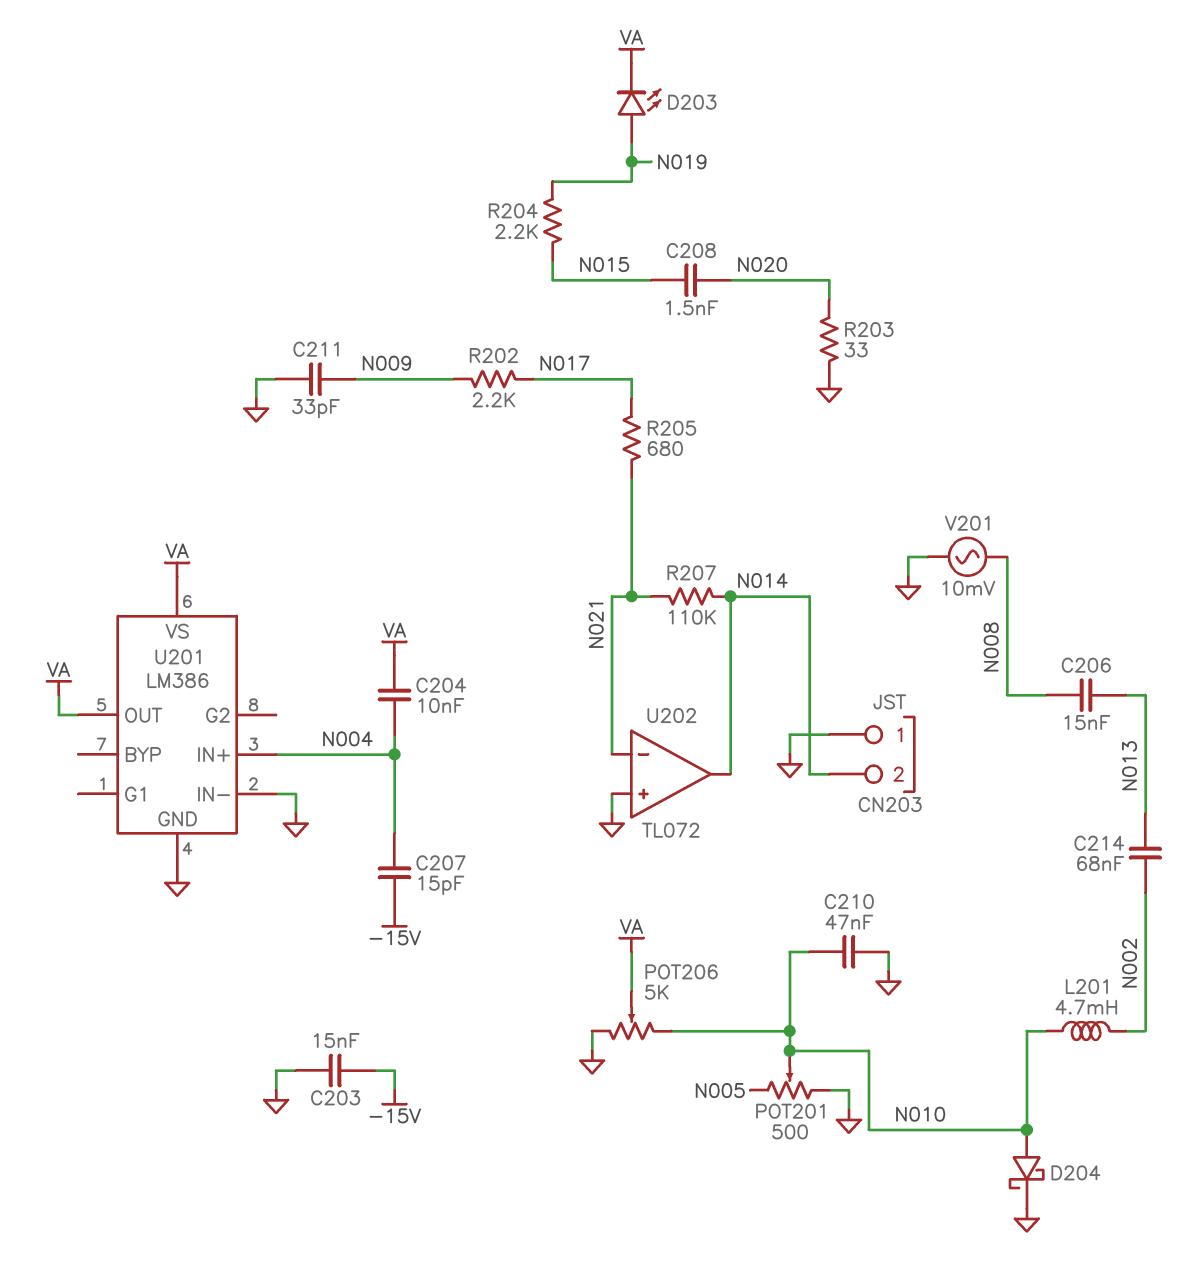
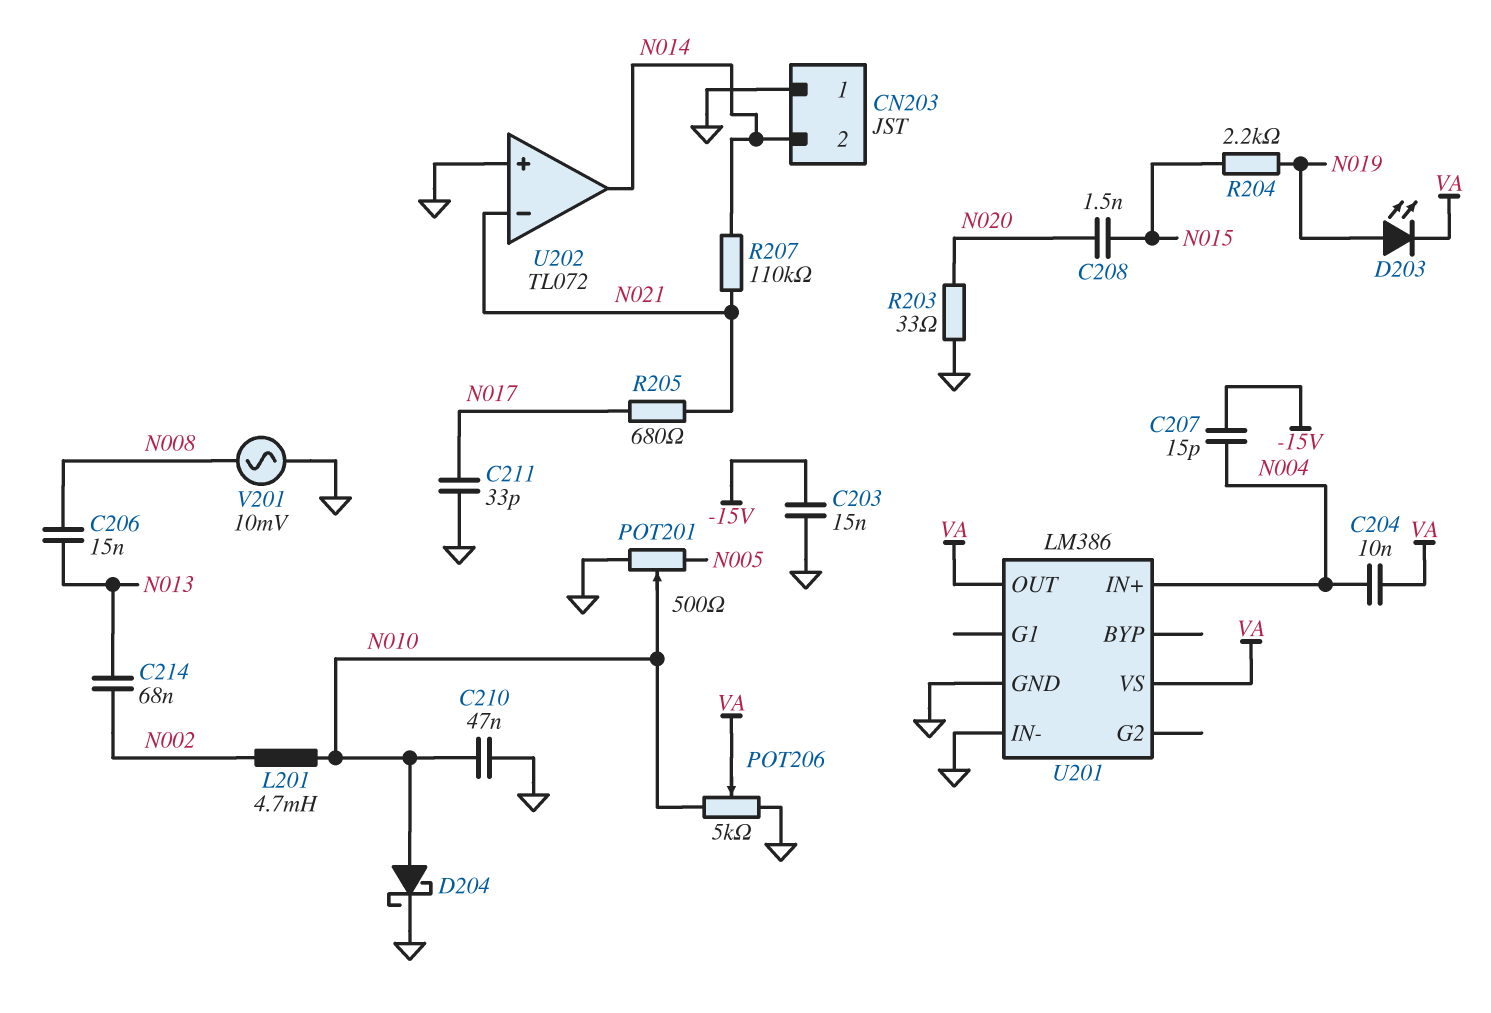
C211: 33pF (GND, N009) -> 33pF (GND, N017)
R202: 2.2k (N009, N017) -> none

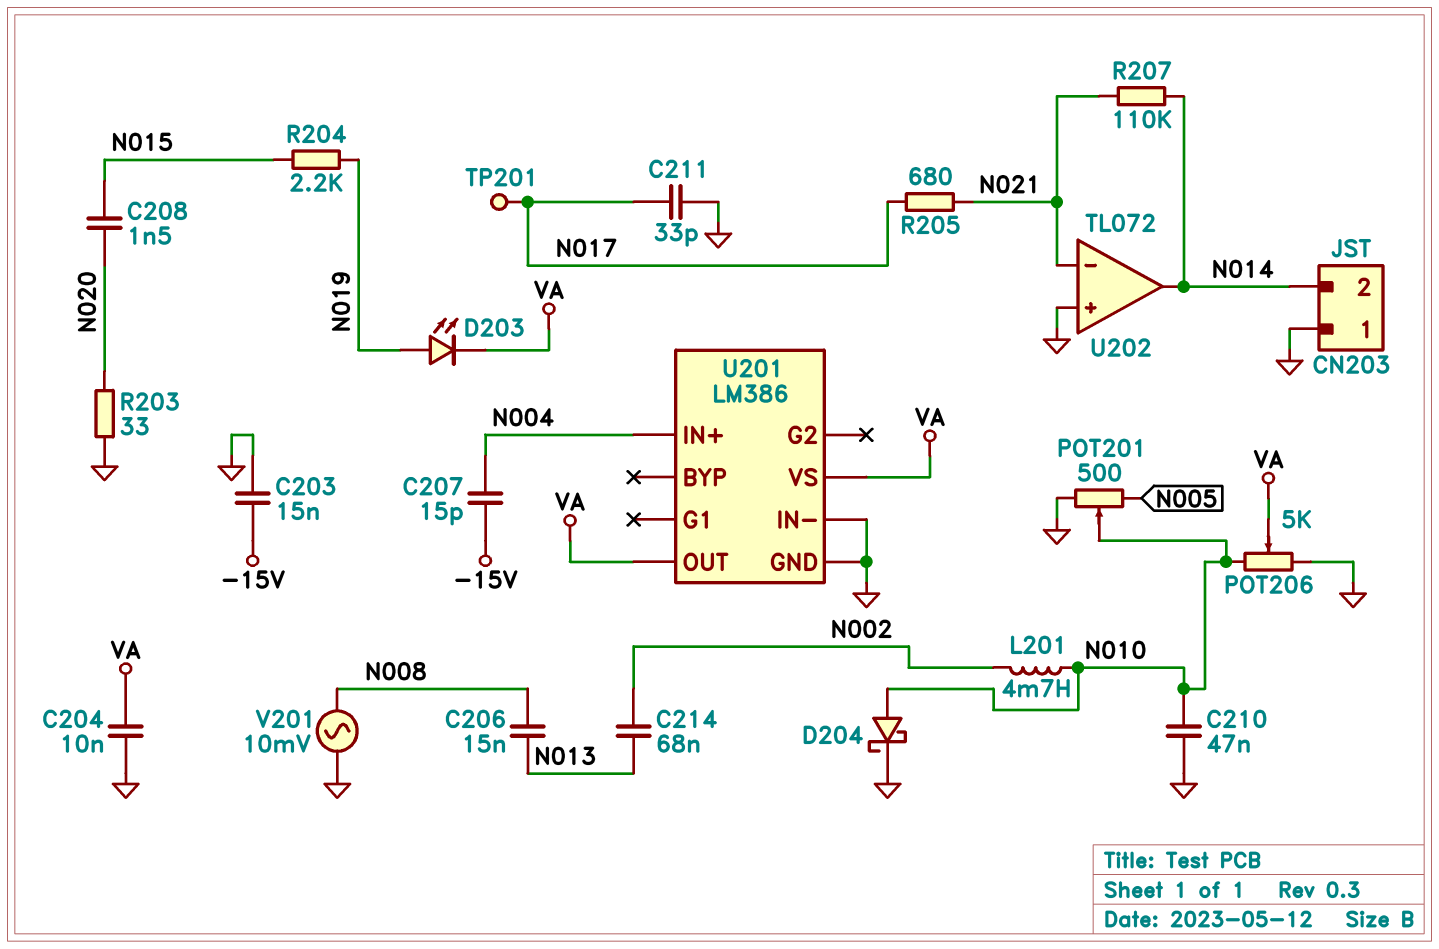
C204: 10nF (N004, VA) -> 10nF (GND, VA)
TP201: none -> test point (N017)

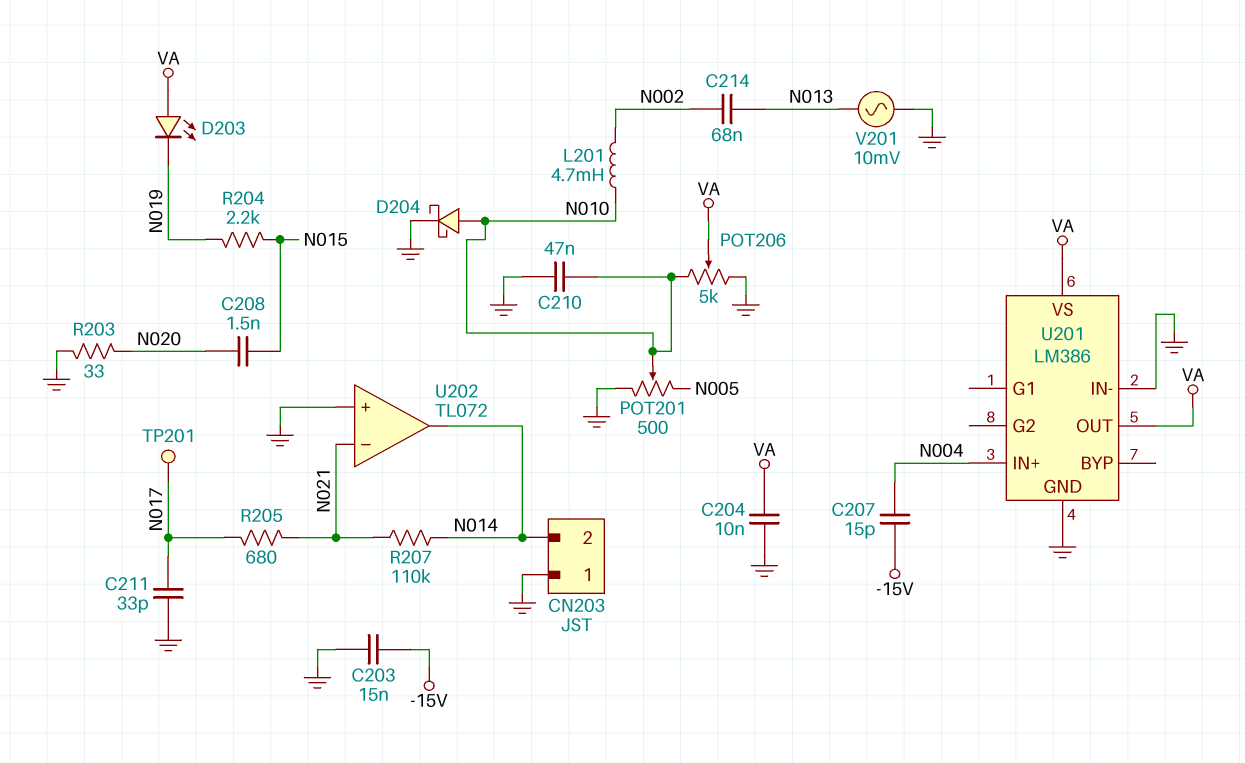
C206: 15nF (N008, N013) -> none
D203: LED (A N019, K VA) -> LED (A VA, K N019)
V201: AC 10mV (GND, N008) -> AC 10mV (GND, N013)

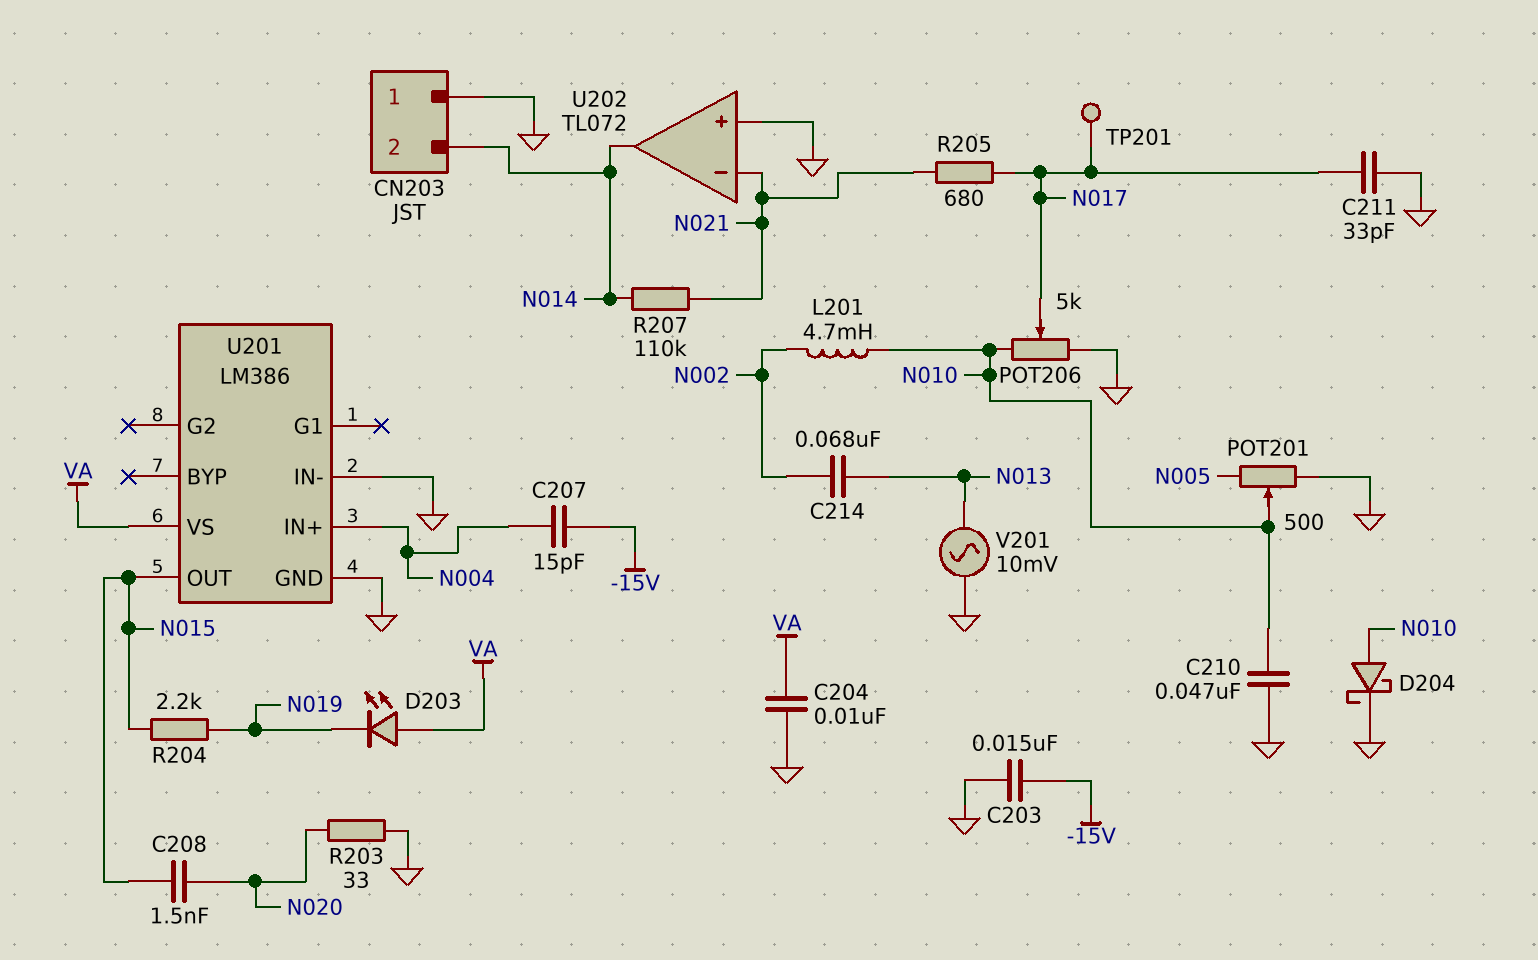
POT206: 5k (GND, N010, wiper VA) -> 5k (GND, N010, wiper N017)
U201 pin OUT: VA -> N015

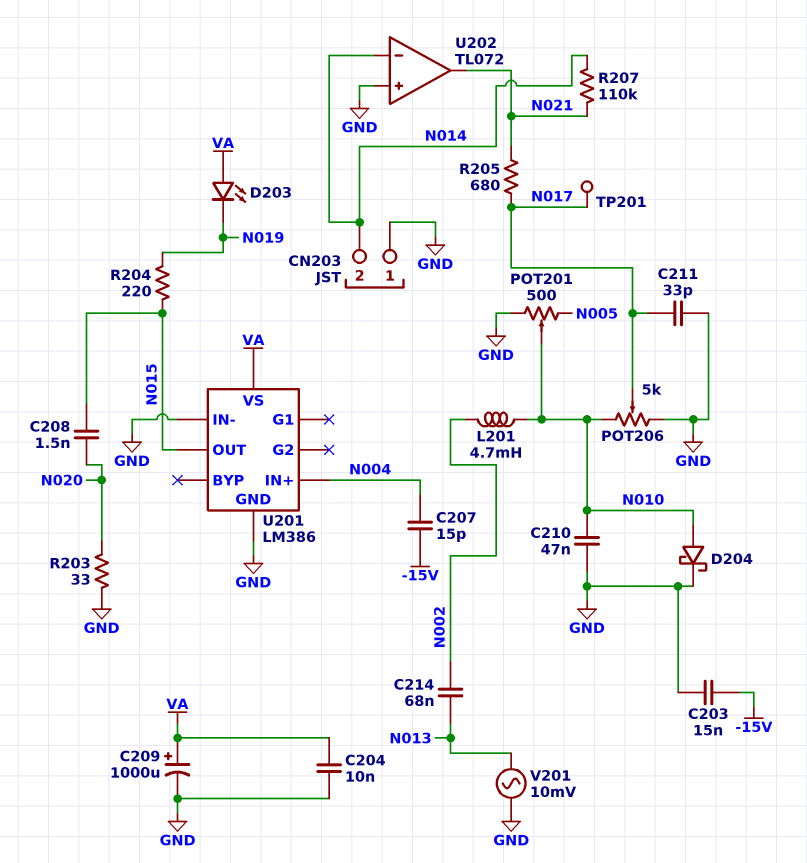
C209: none -> 1000uF (plus VA, minus GND)
R204: 2.2k (N015, N019) -> 220 (N015, N019)
U202 pin in-: N021 -> N014
U202 pin out: N014 -> N021

